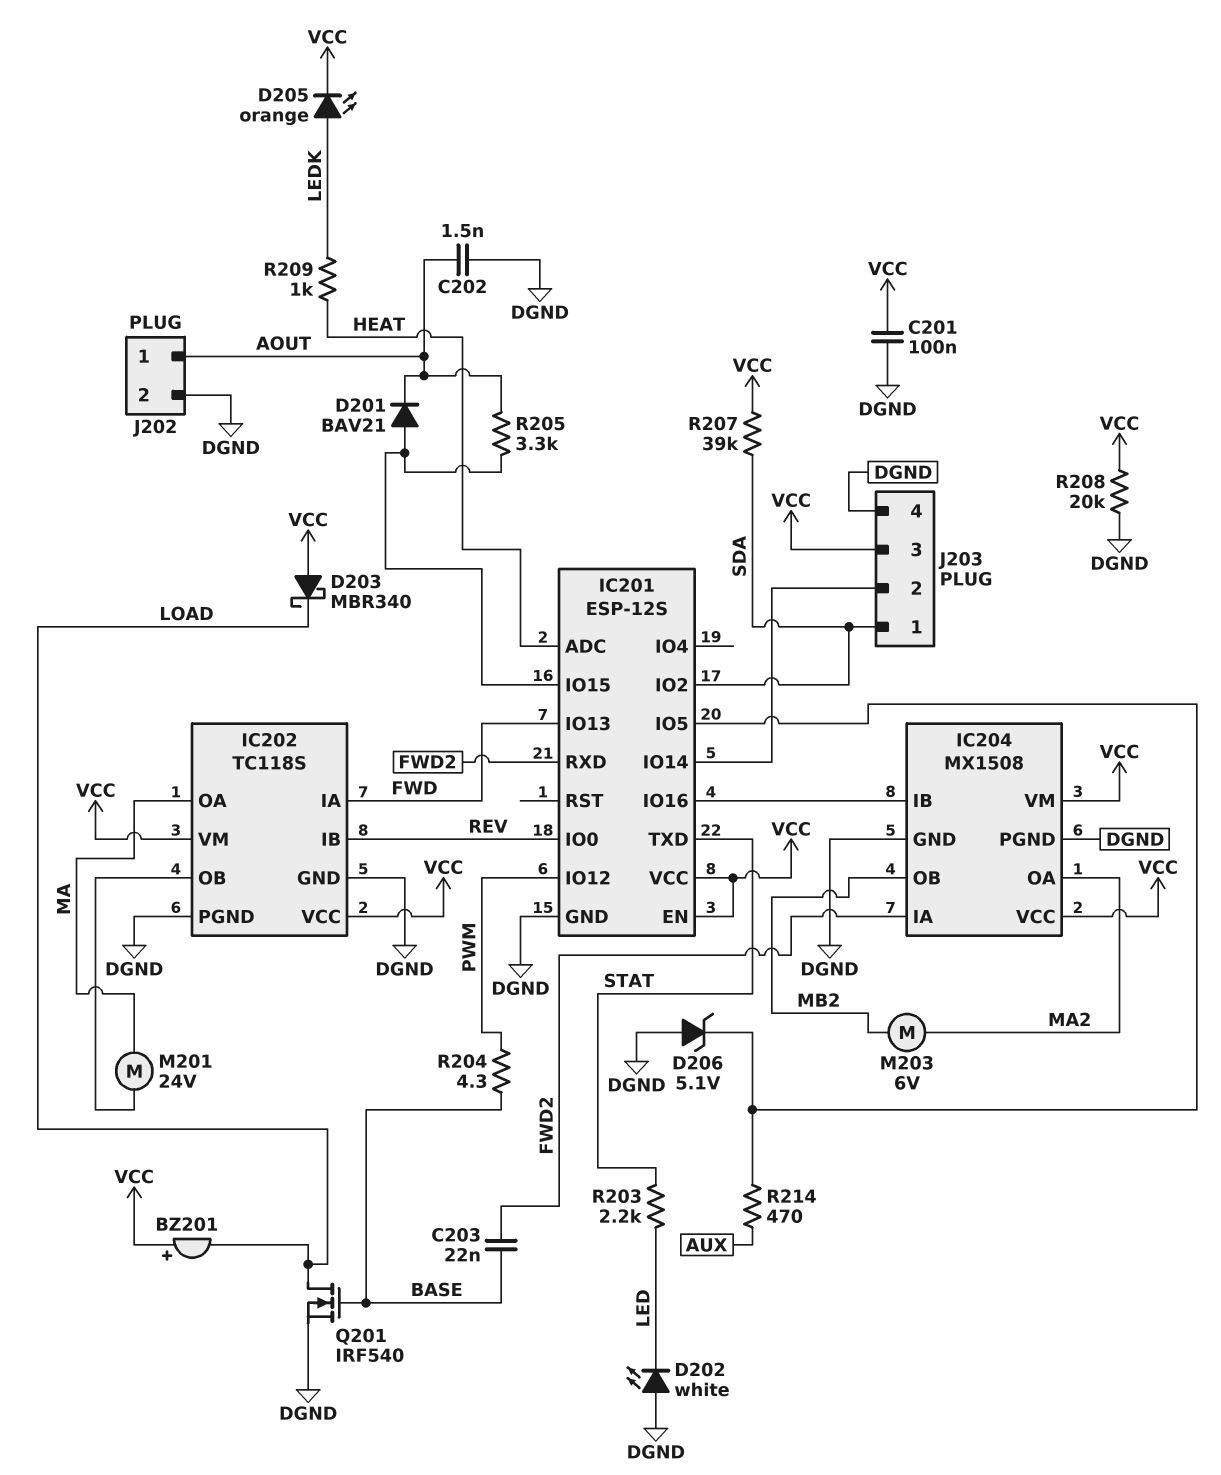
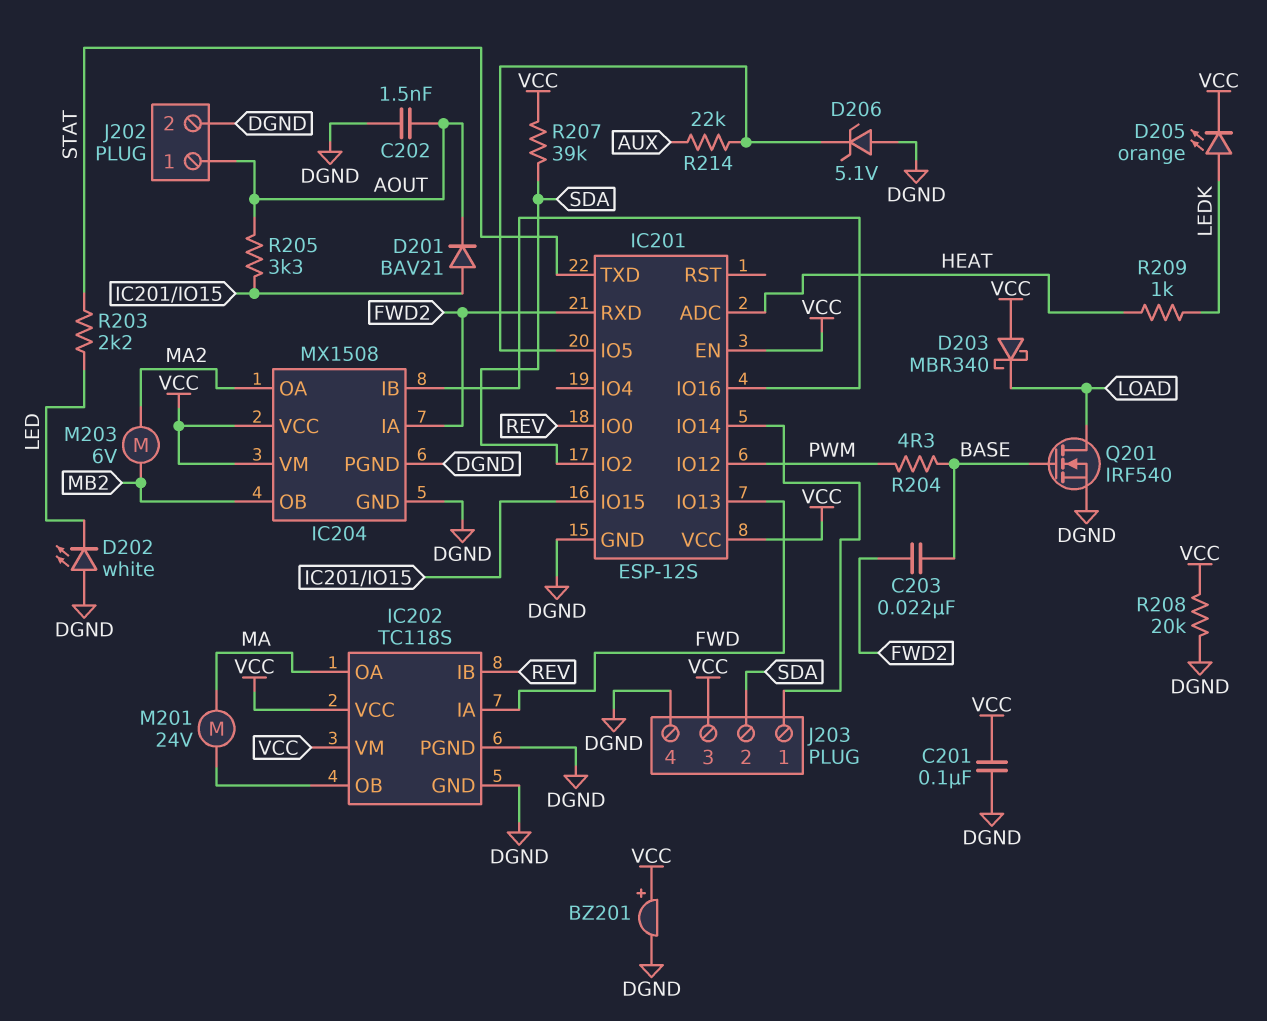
BZ201: buzzer (plus VCC, minus LOAD) -> buzzer (plus VCC, minus DGND)
J203 pin 1: SDA -> IC201/IO14
J203 pin 2: IC201/IO14 -> SDA
R214: 470 (AUX, IC201/IO5) -> 22k (AUX, IC201/IO5)

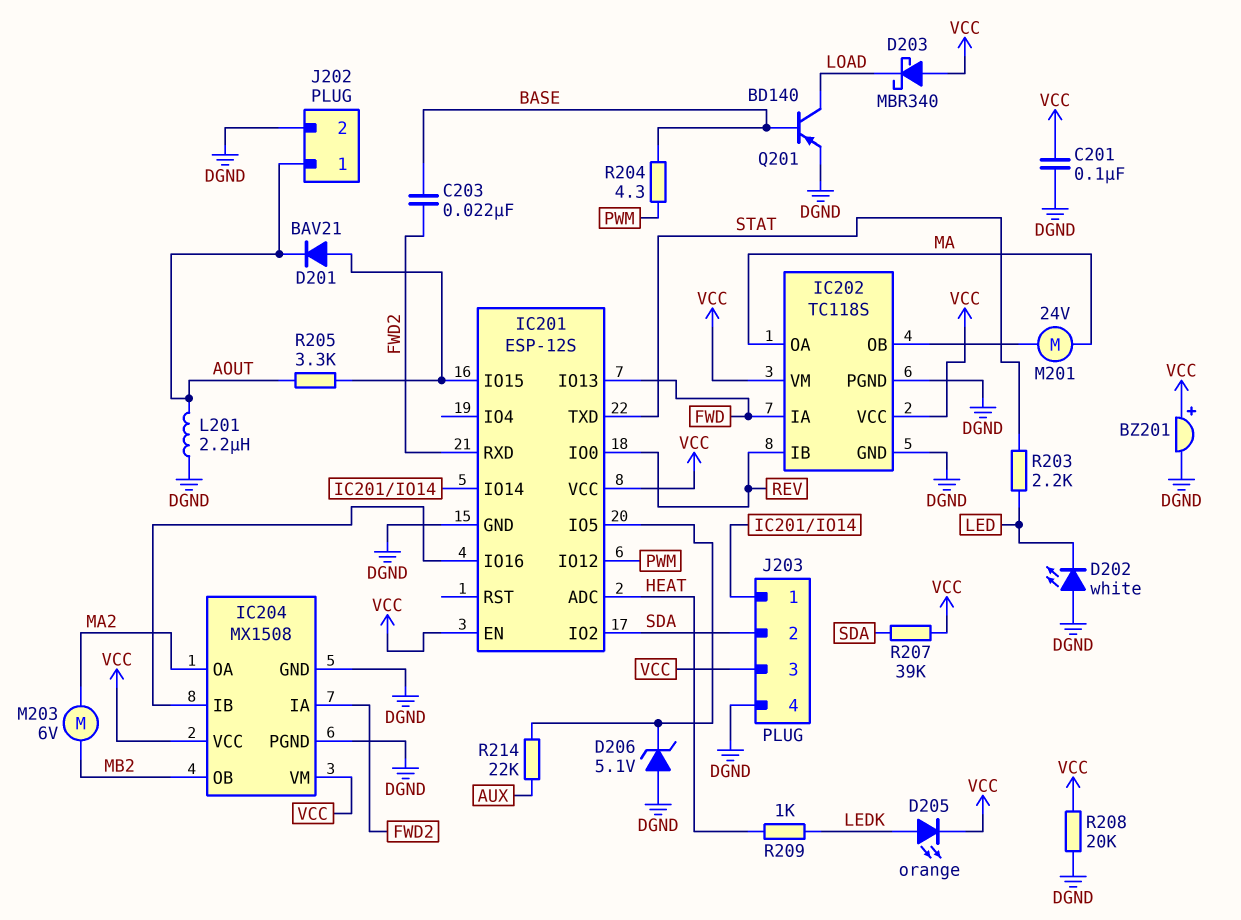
C202: 1.5nF (AOUT, DGND) -> none
L201: none -> 2.2uH (AOUT, DGND)
Q201: NMOS IRF540 (G BASE, D LOAD, S DGND) -> PNP BD140 (B BASE, C LOAD, E DGND)

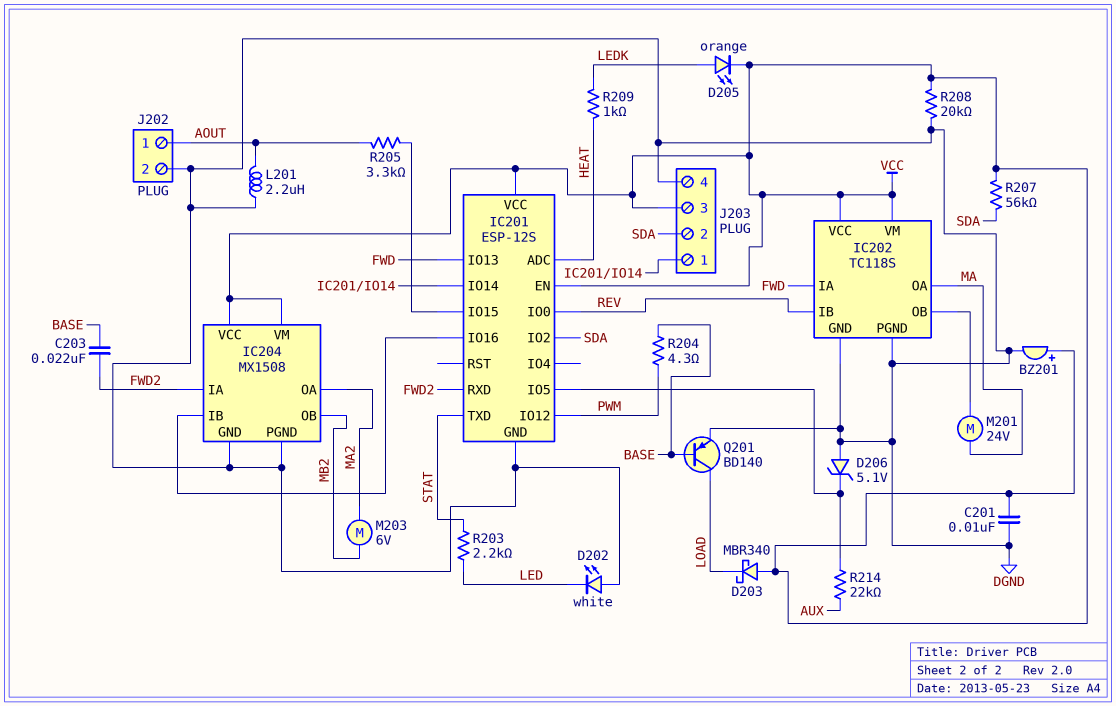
C201: 100nF (DGND, VCC) -> 10nF (DGND, VCC)
D201: diode BAV21 (A IC201/IO15, K AOUT) -> none
R207: 39k (SDA, VCC) -> 56k (SDA, VCC)

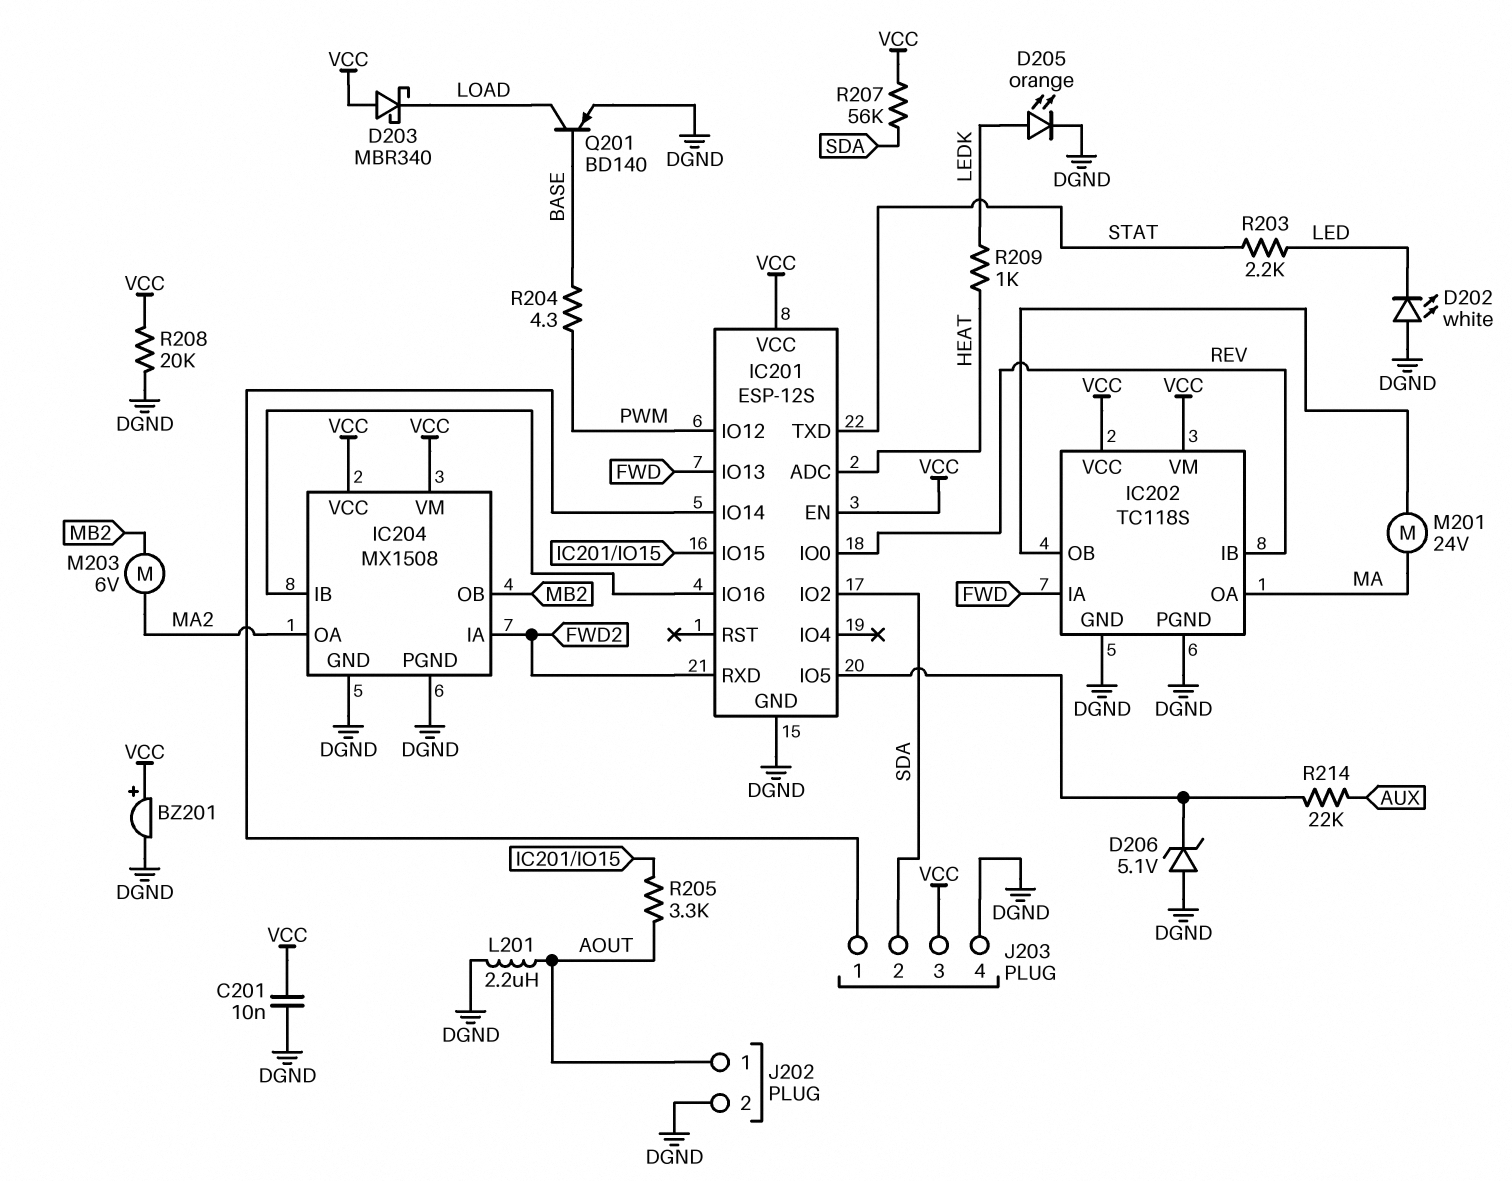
C203: 22nF (BASE, FWD2) -> none
D205: LED orange (A LEDK, K VCC) -> LED orange (A LEDK, K DGND)

